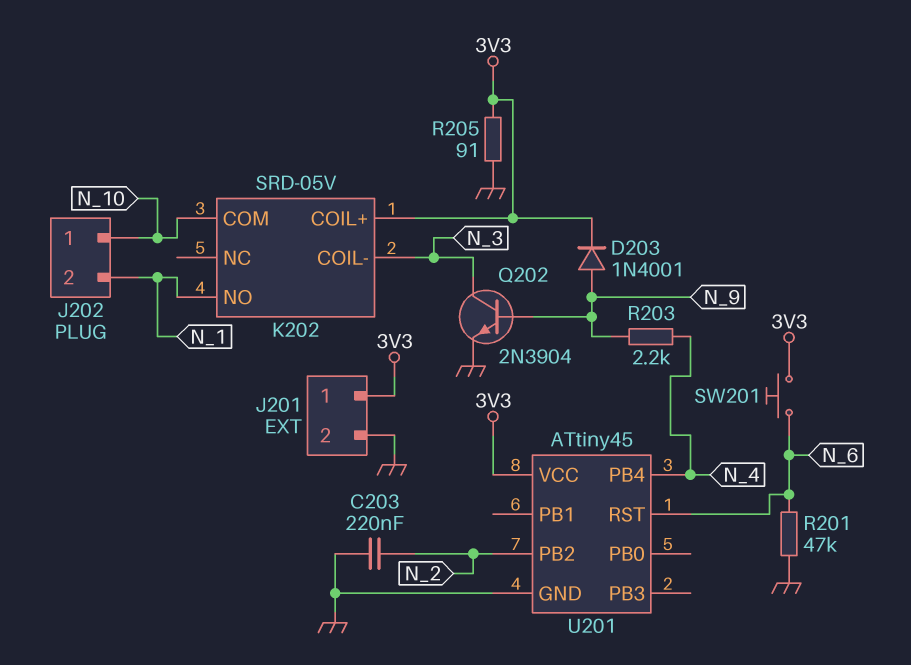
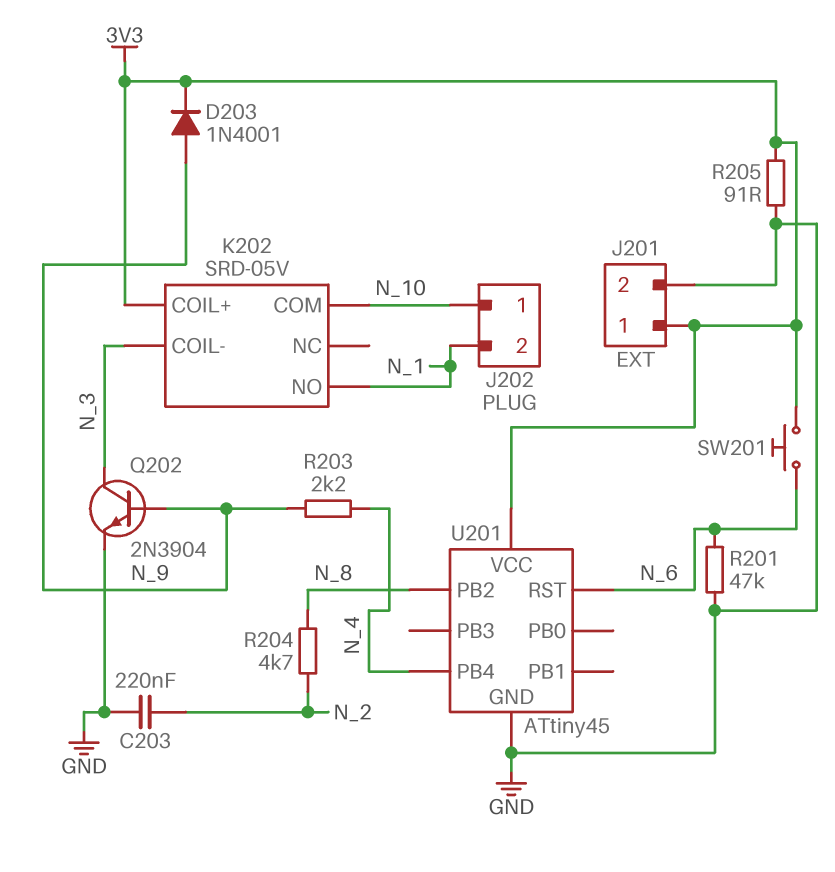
R204: none -> 4.7k (N_2, N_8)
U201 pin PB2: N_2 -> N_8

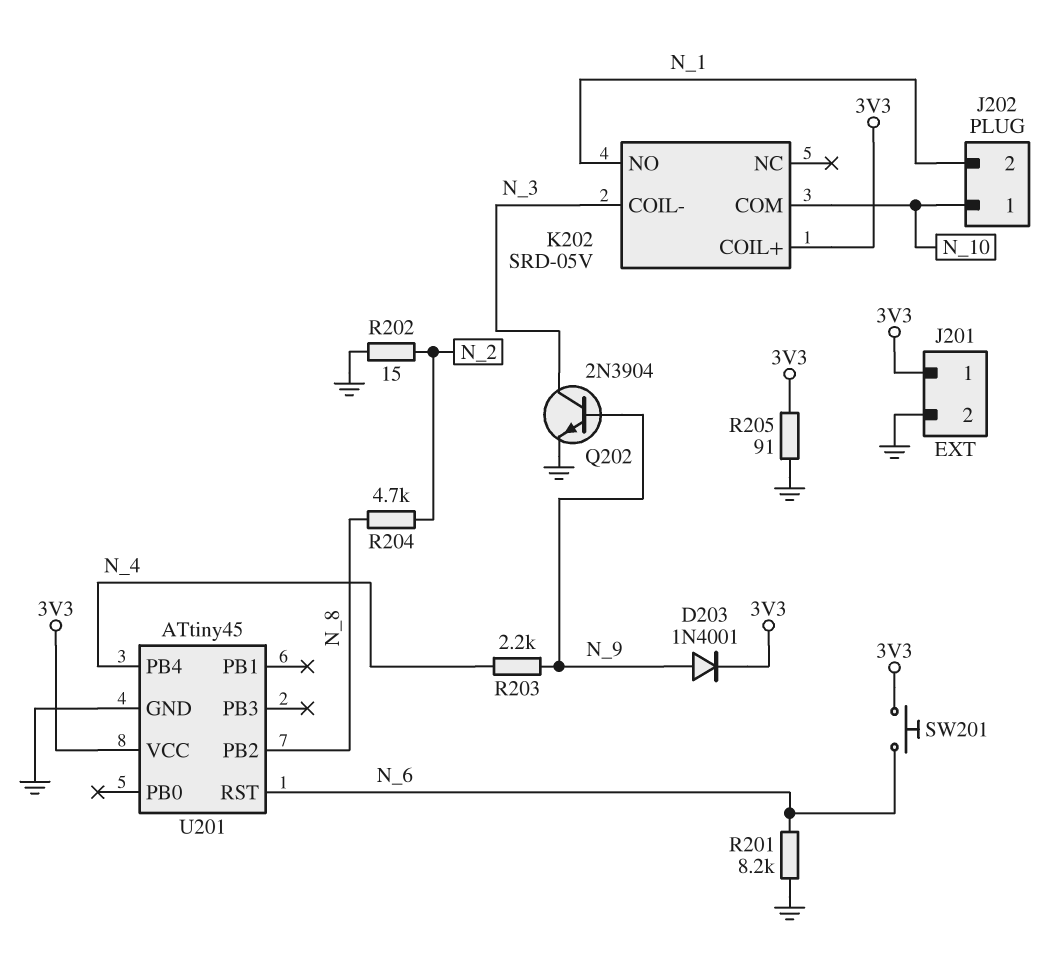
C203: 220nF (GND, N_2) -> none
R201: 47k (GND, N_6) -> 8.2k (GND, N_6)
R202: none -> 15 (GND, N_2)

